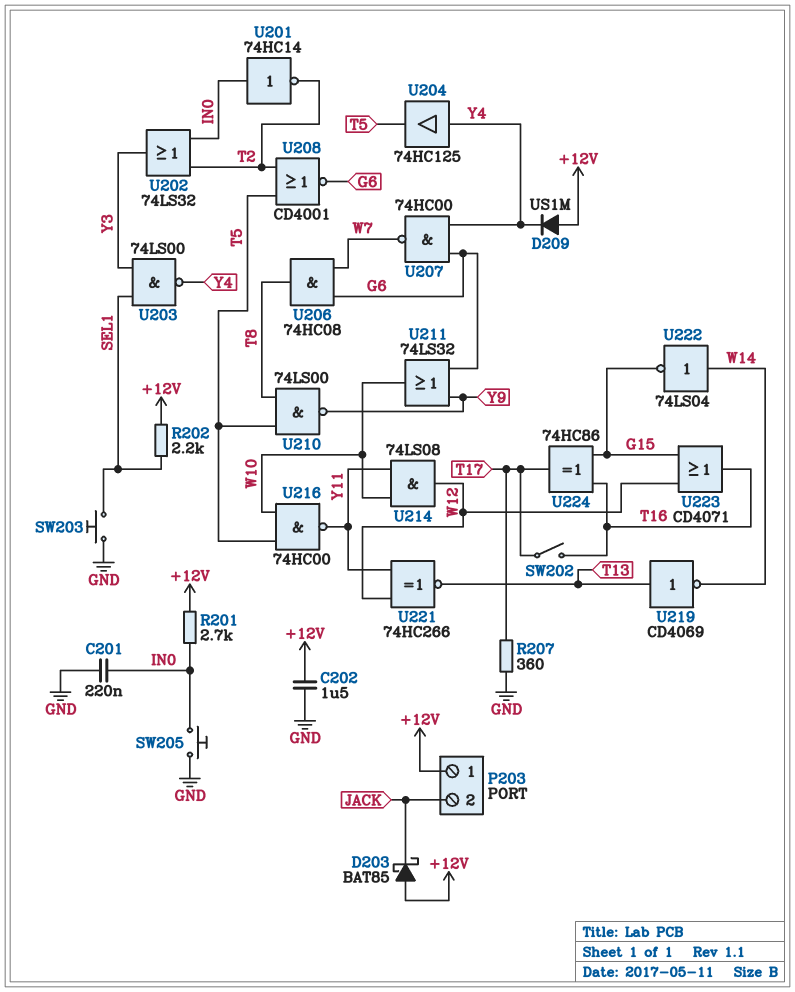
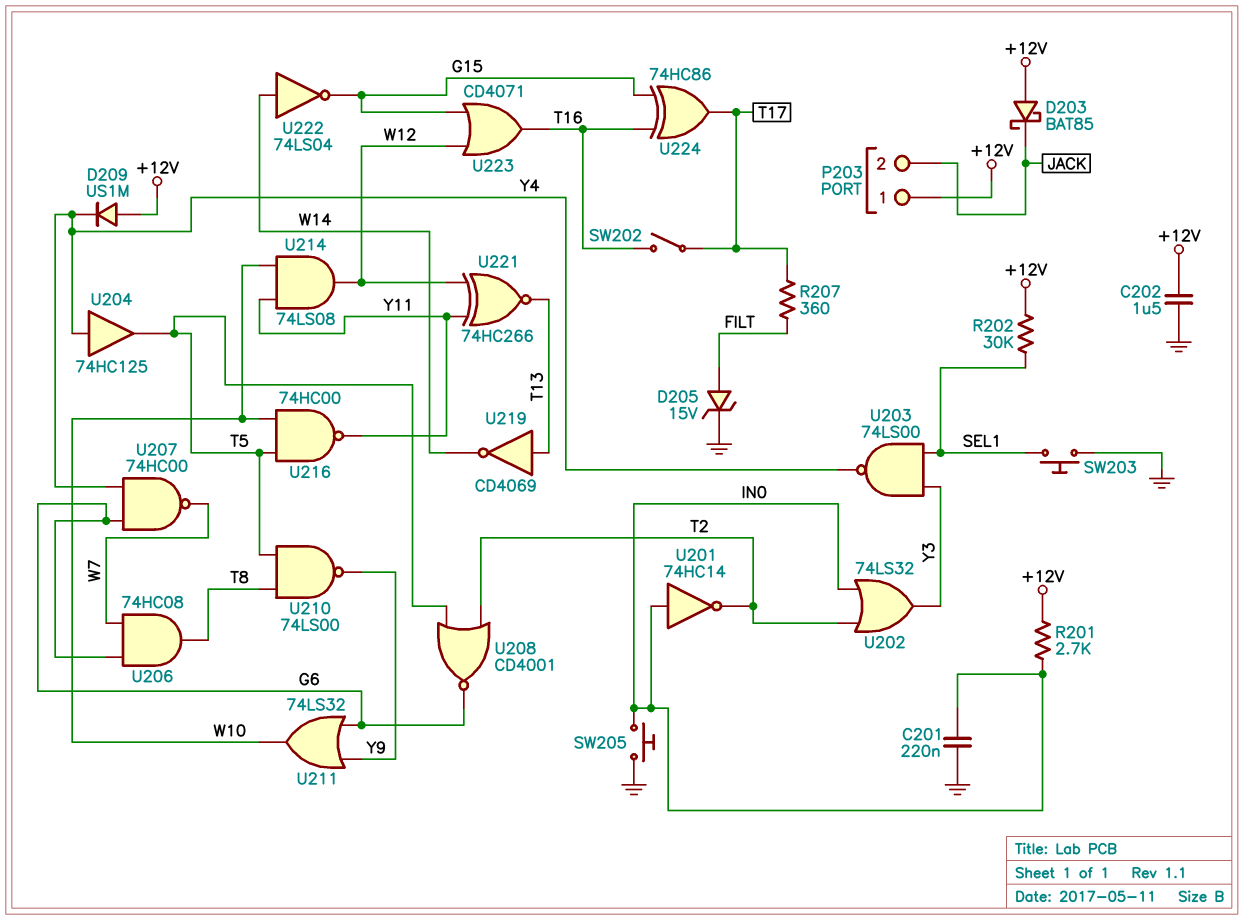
D205: none -> zener 15V (A FILT, K GND)
R202: 2.2k (+12V, SEL1) -> 30k (+12V, SEL1)
R207: 360 (GND, T17) -> 360 (FILT, T17)

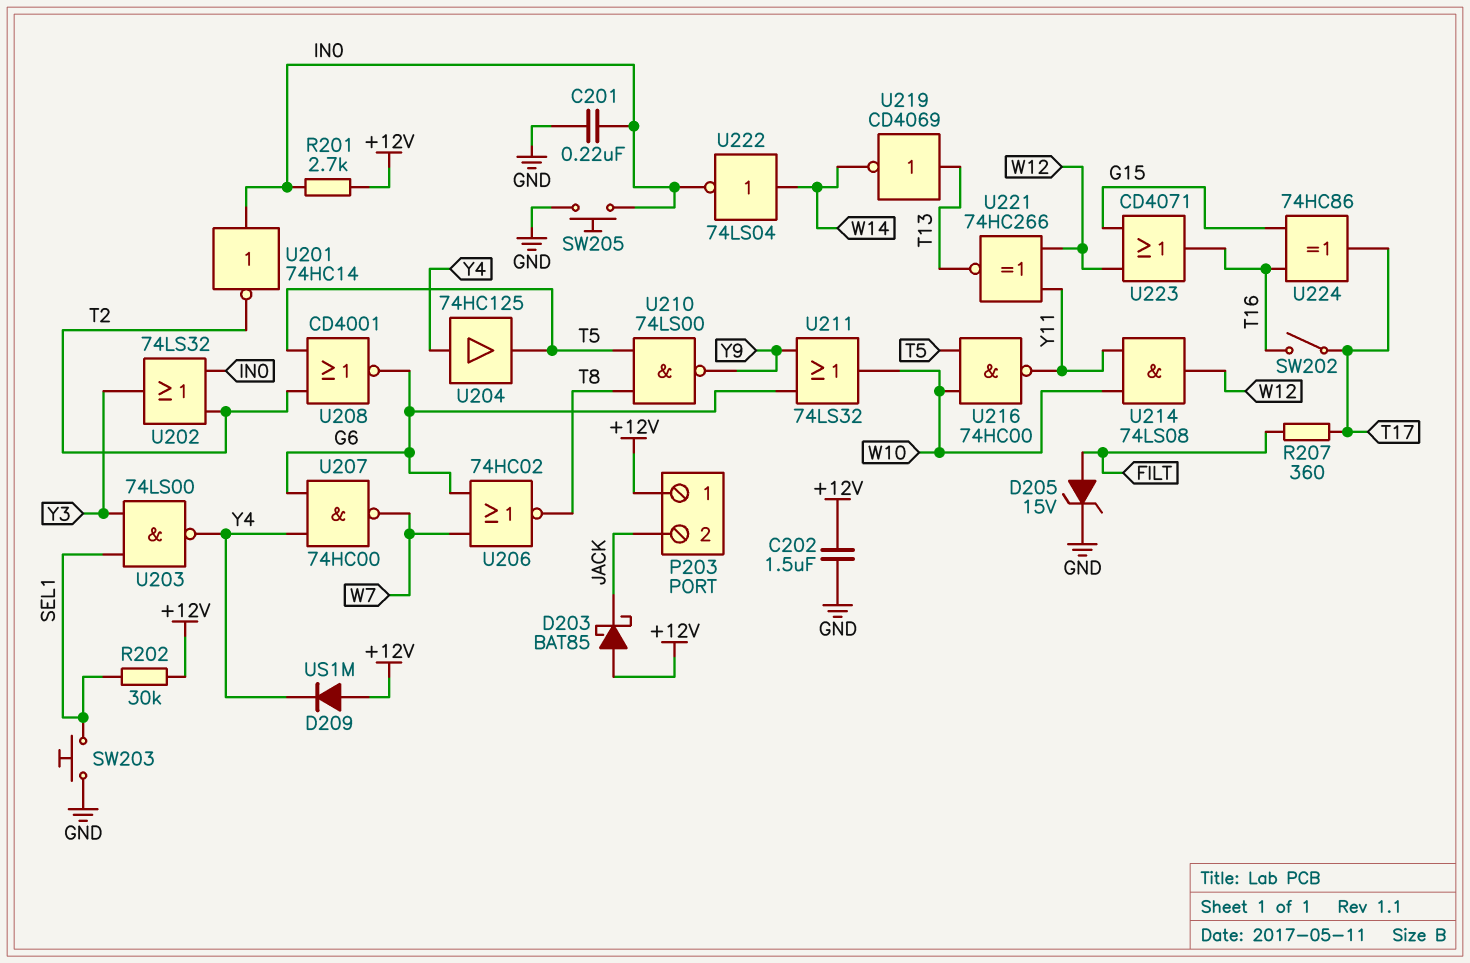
U206: AND 74HC08 (in G6, in W7, out T8) -> NOR 74HC02 (in G6, in W7, out T8)
U222: NOT 74LS04 (in W14, out G15) -> NOT 74LS04 (in W14, out IN0)

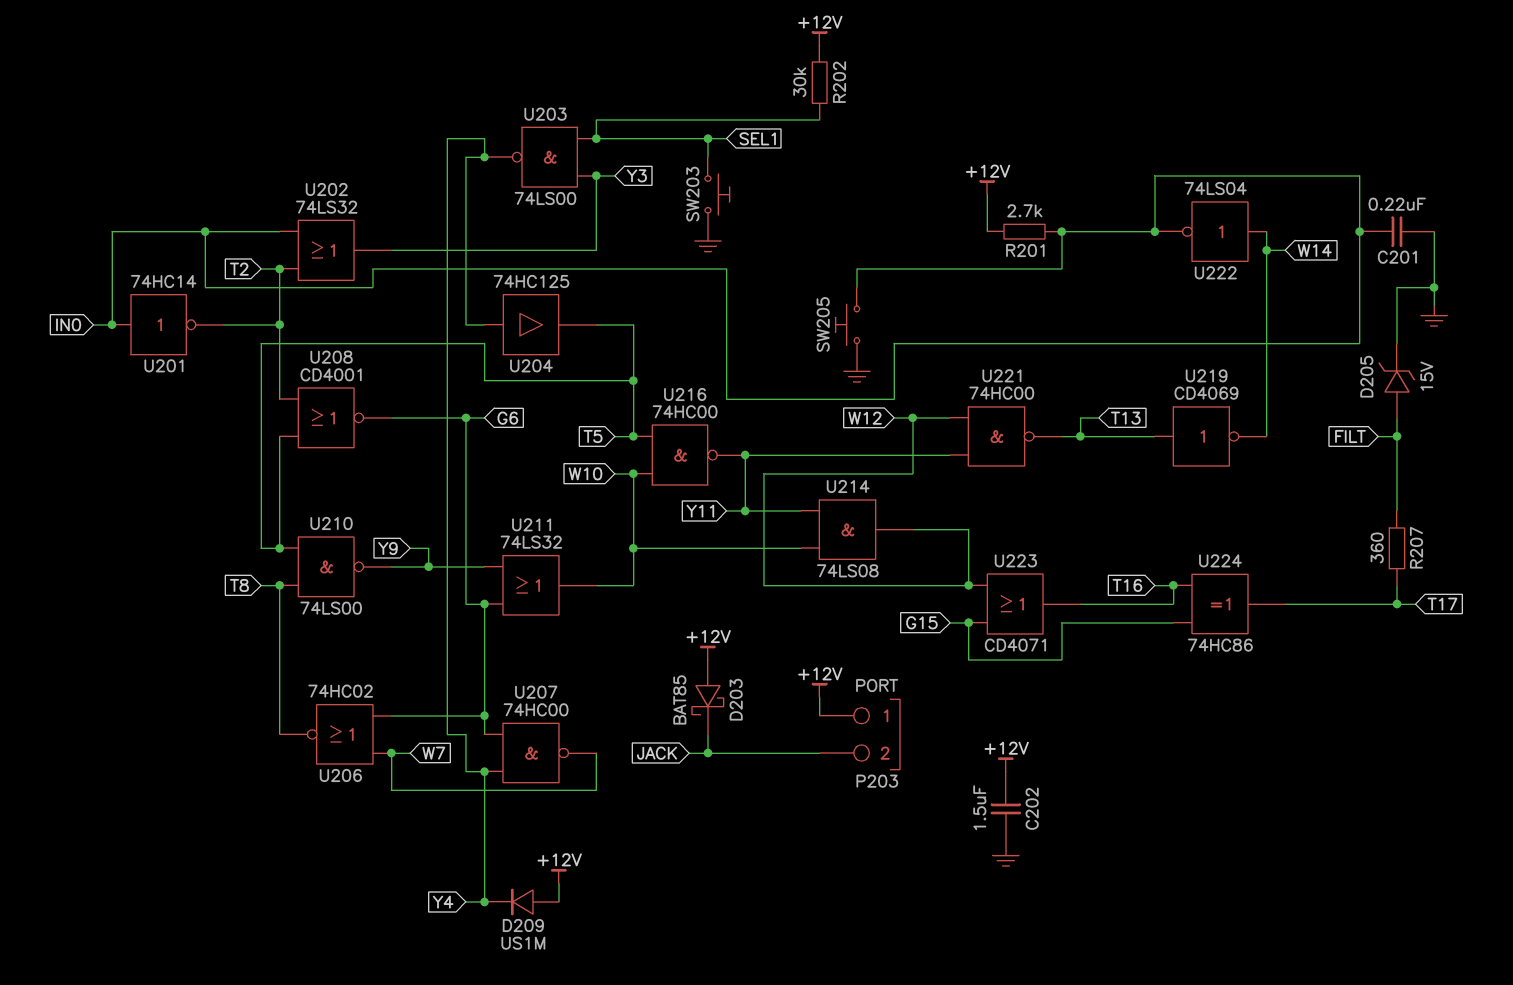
SW202: switch (T16, T17) -> none
U221: XNOR 74HC266 (in W12, in Y11, out T13) -> NAND 74HC00 (in W12, in Y11, out T13)

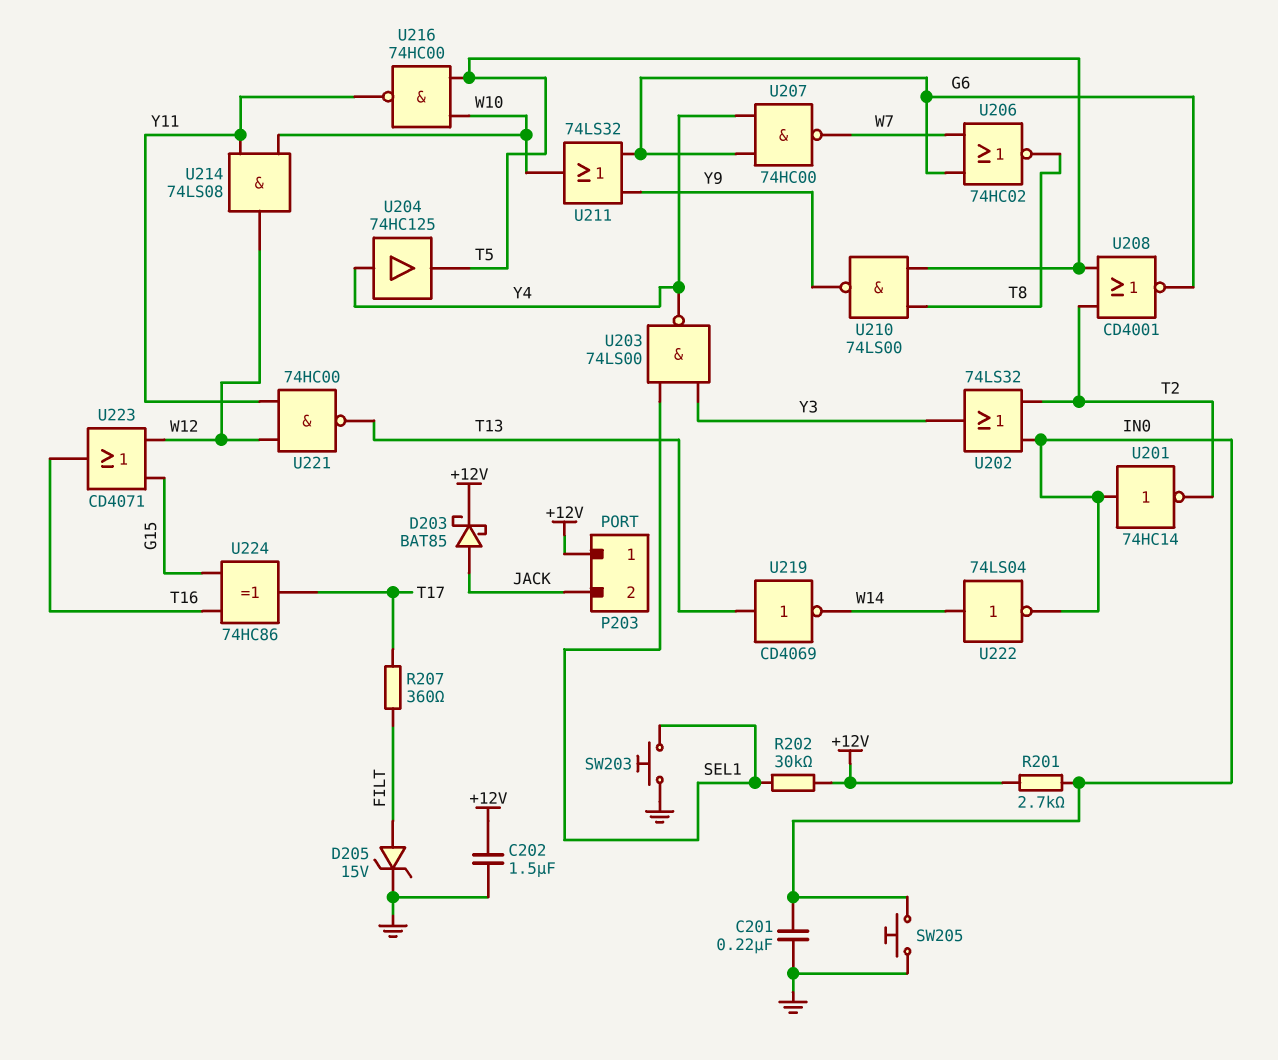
D203: schottky BAT85 (A +12V, K JACK) -> schottky BAT85 (A JACK, K +12V)
D209: diode US1M (A +12V, K Y4) -> none

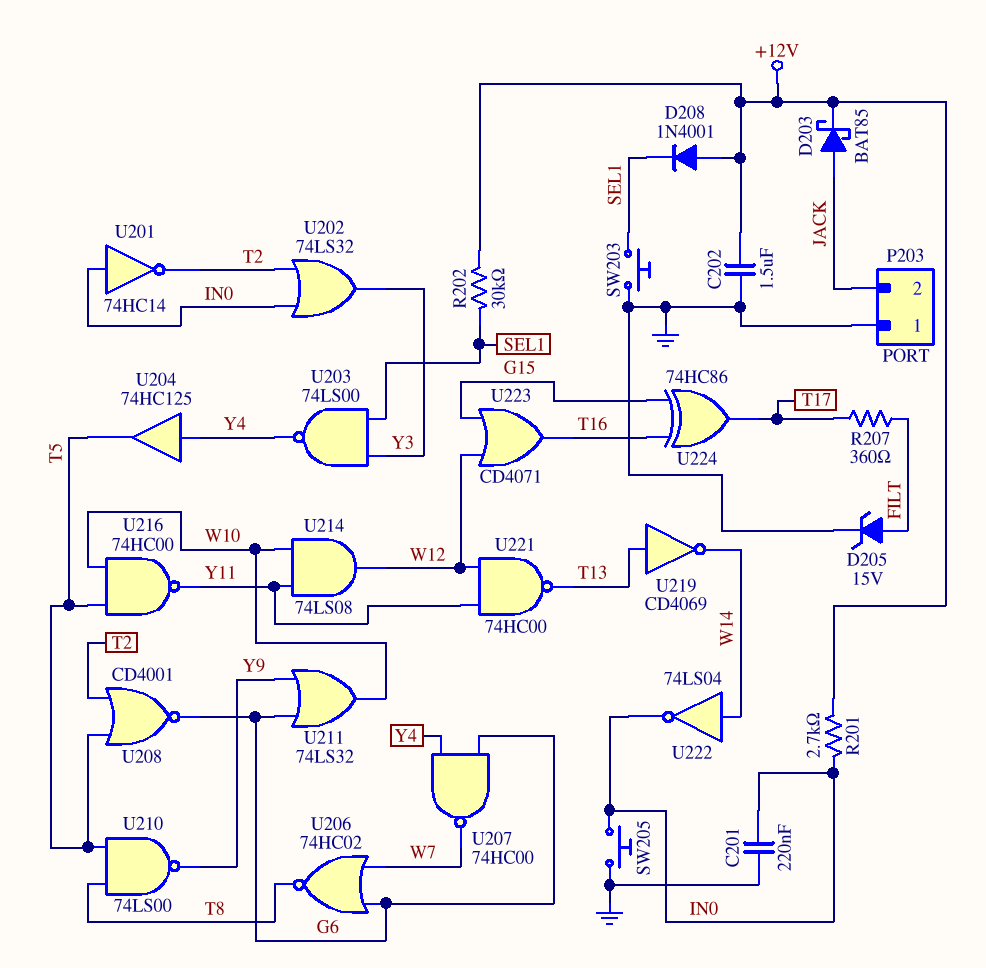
D208: none -> diode 1N4001 (A +12V, K SEL1)
P203 pin 1: +12V -> GND

